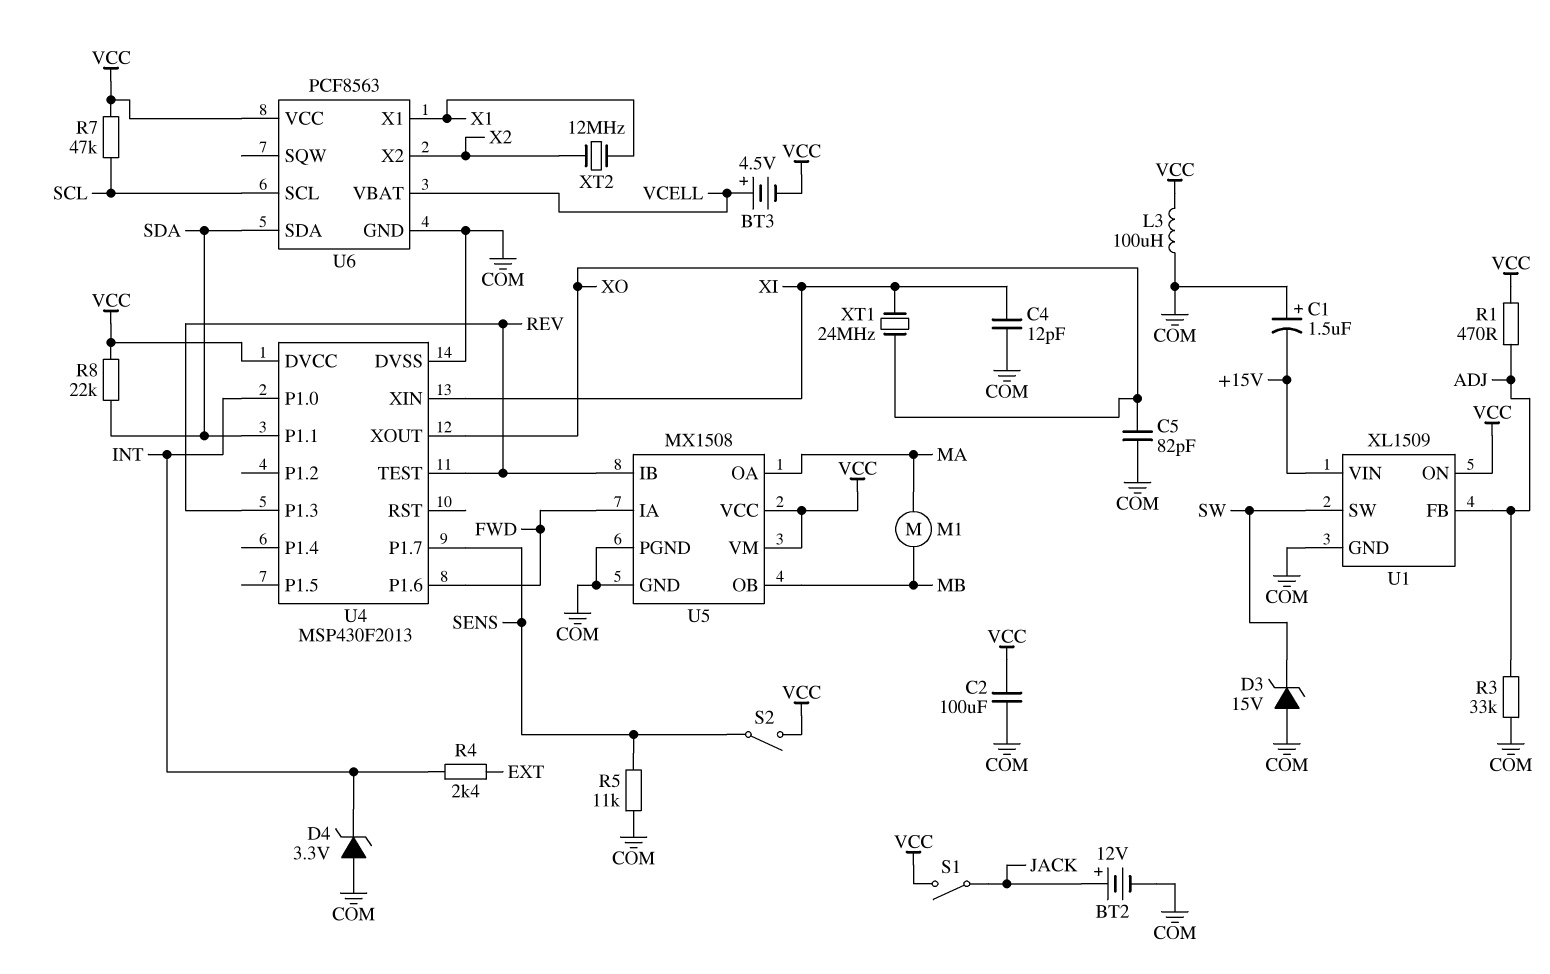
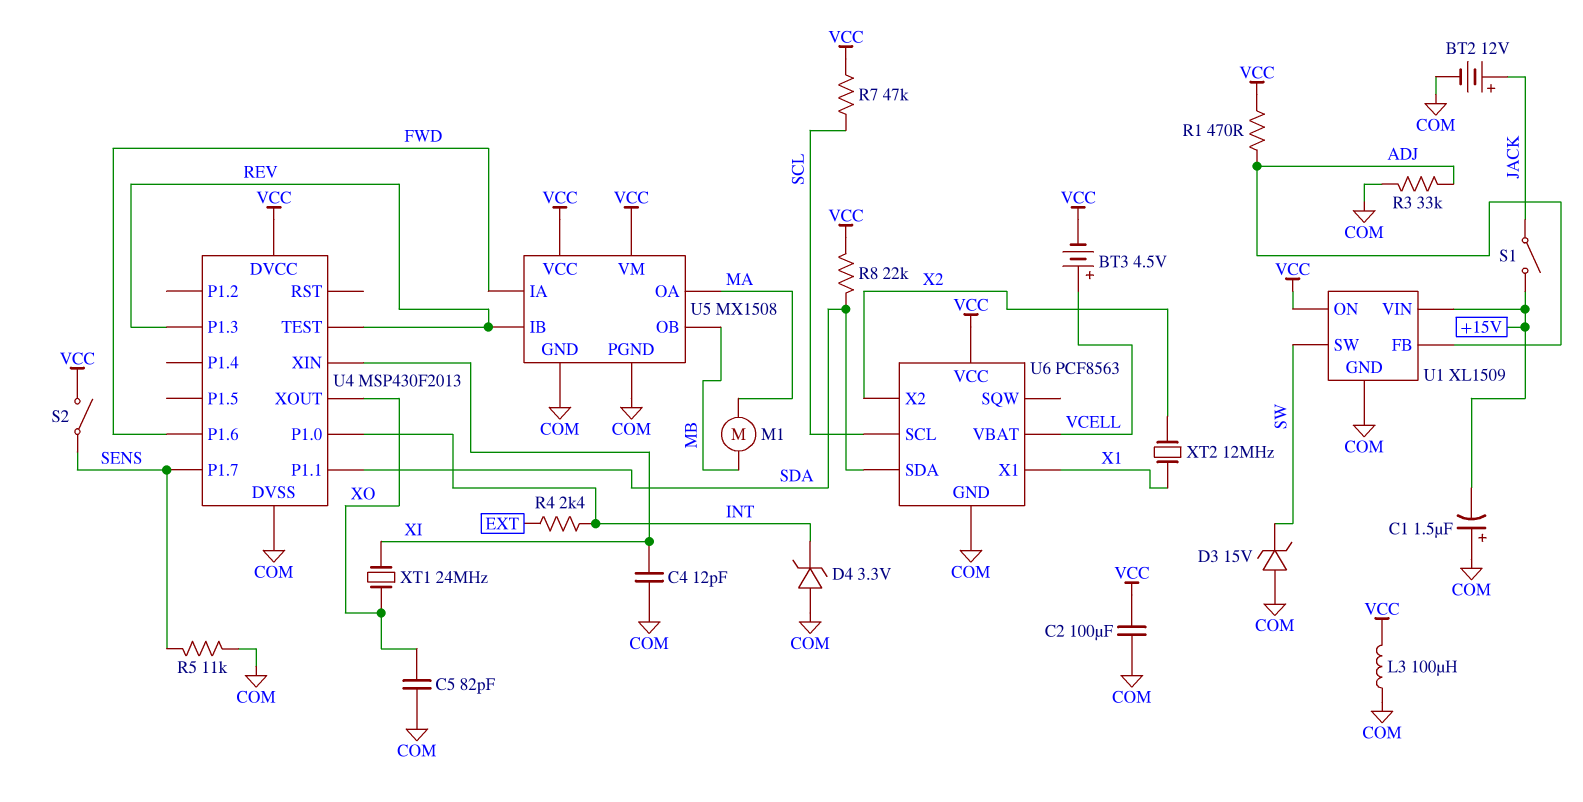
S1: switch (JACK, VCC) -> switch (+15V, JACK)

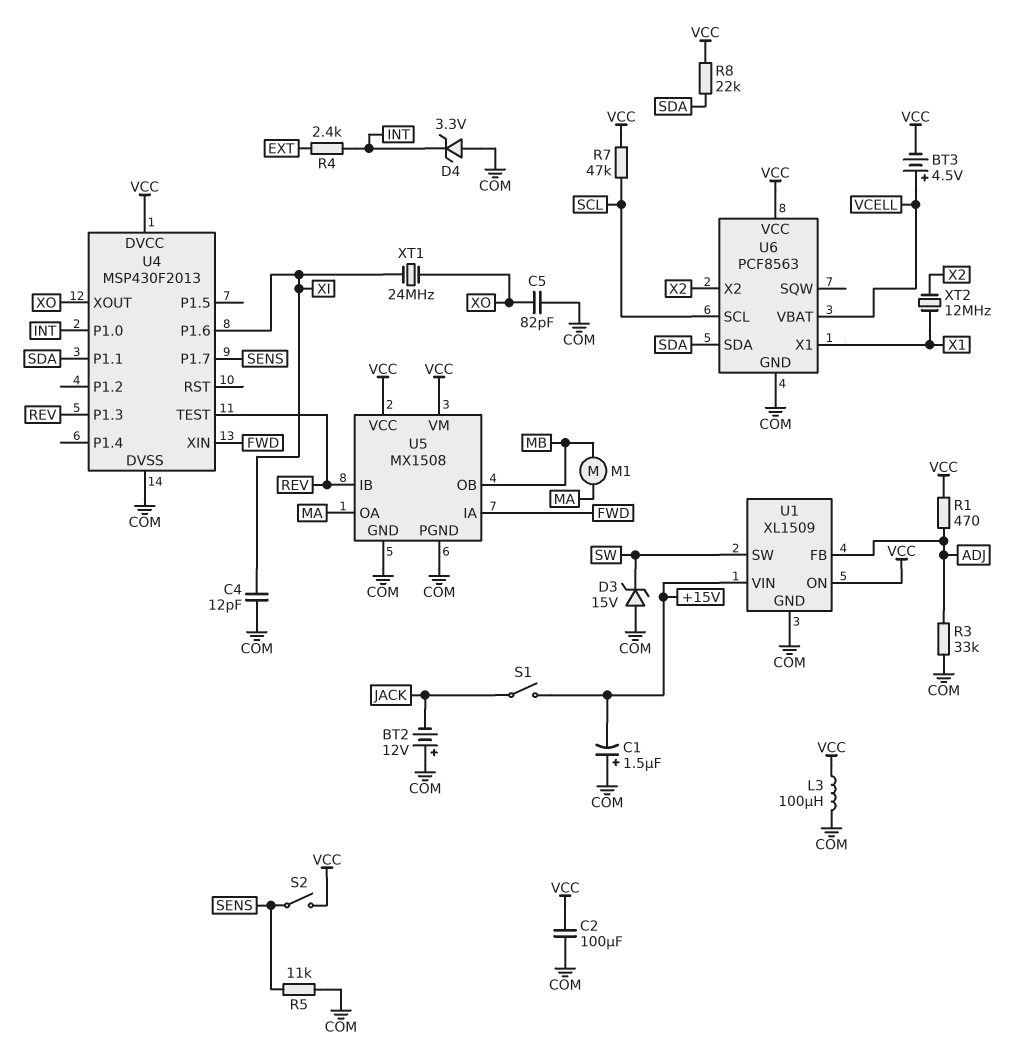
BT2: 12V (plus JACK, minus COM) -> 12V (plus COM, minus JACK)
U4 pin P1.6: FWD -> XI
U4 pin XIN: XI -> FWD

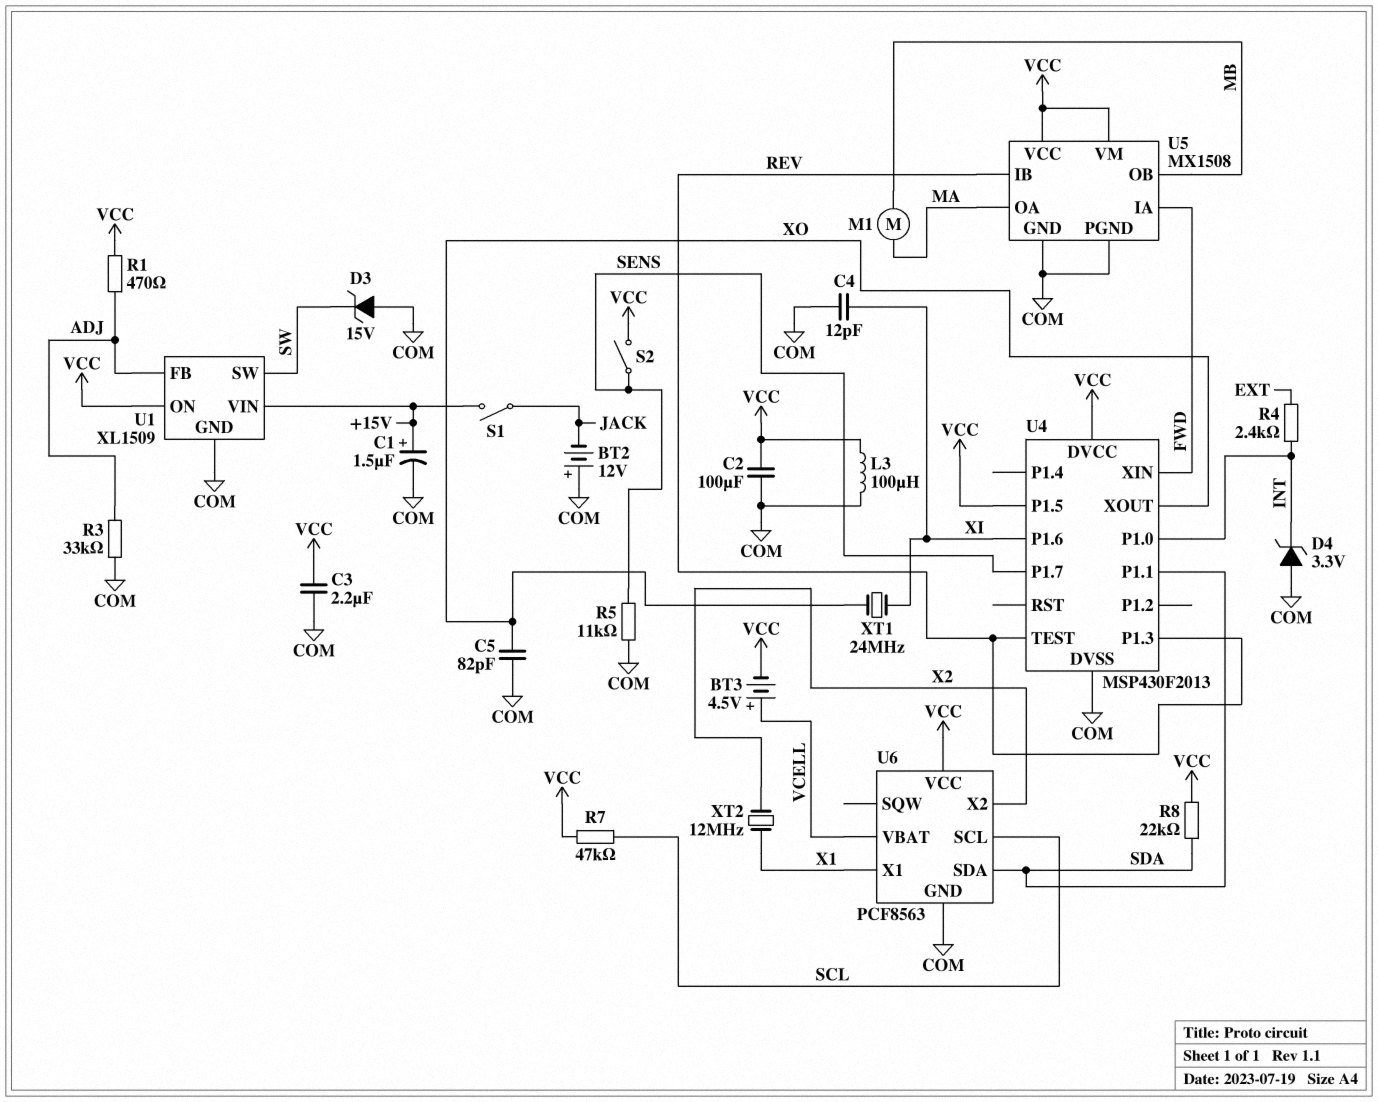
C1: 1.5uF (plus COM, minus +15V) -> 1.5uF (plus +15V, minus COM)
C3: none -> 2.2uF (COM, VCC)
U4 pin P1.5: none -> VCC

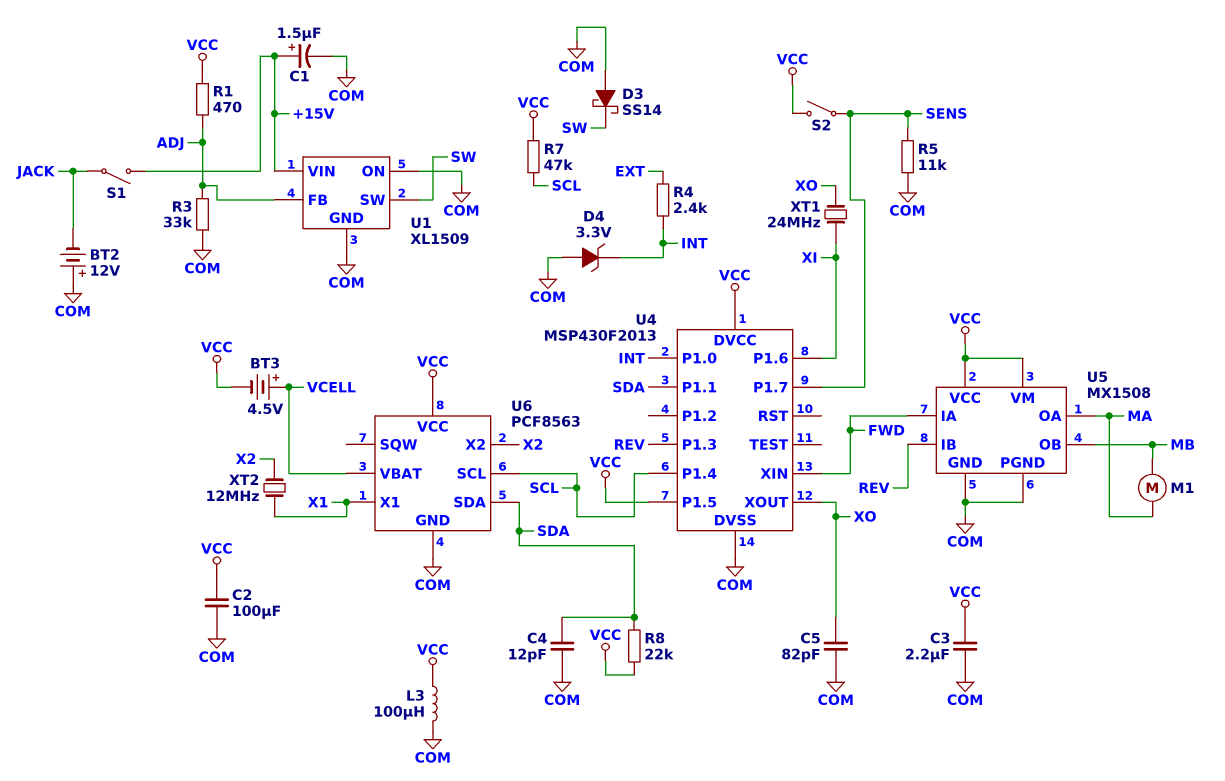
C4: 12pF (COM, XI) -> 12pF (COM, SDA)
D3: zener 15V (A COM, K SW) -> schottky SS14 (A COM, K SW)
U1 pin ON: VCC -> COM
U4 pin P1.4: none -> SCL
U4 pin TEST: REV -> none

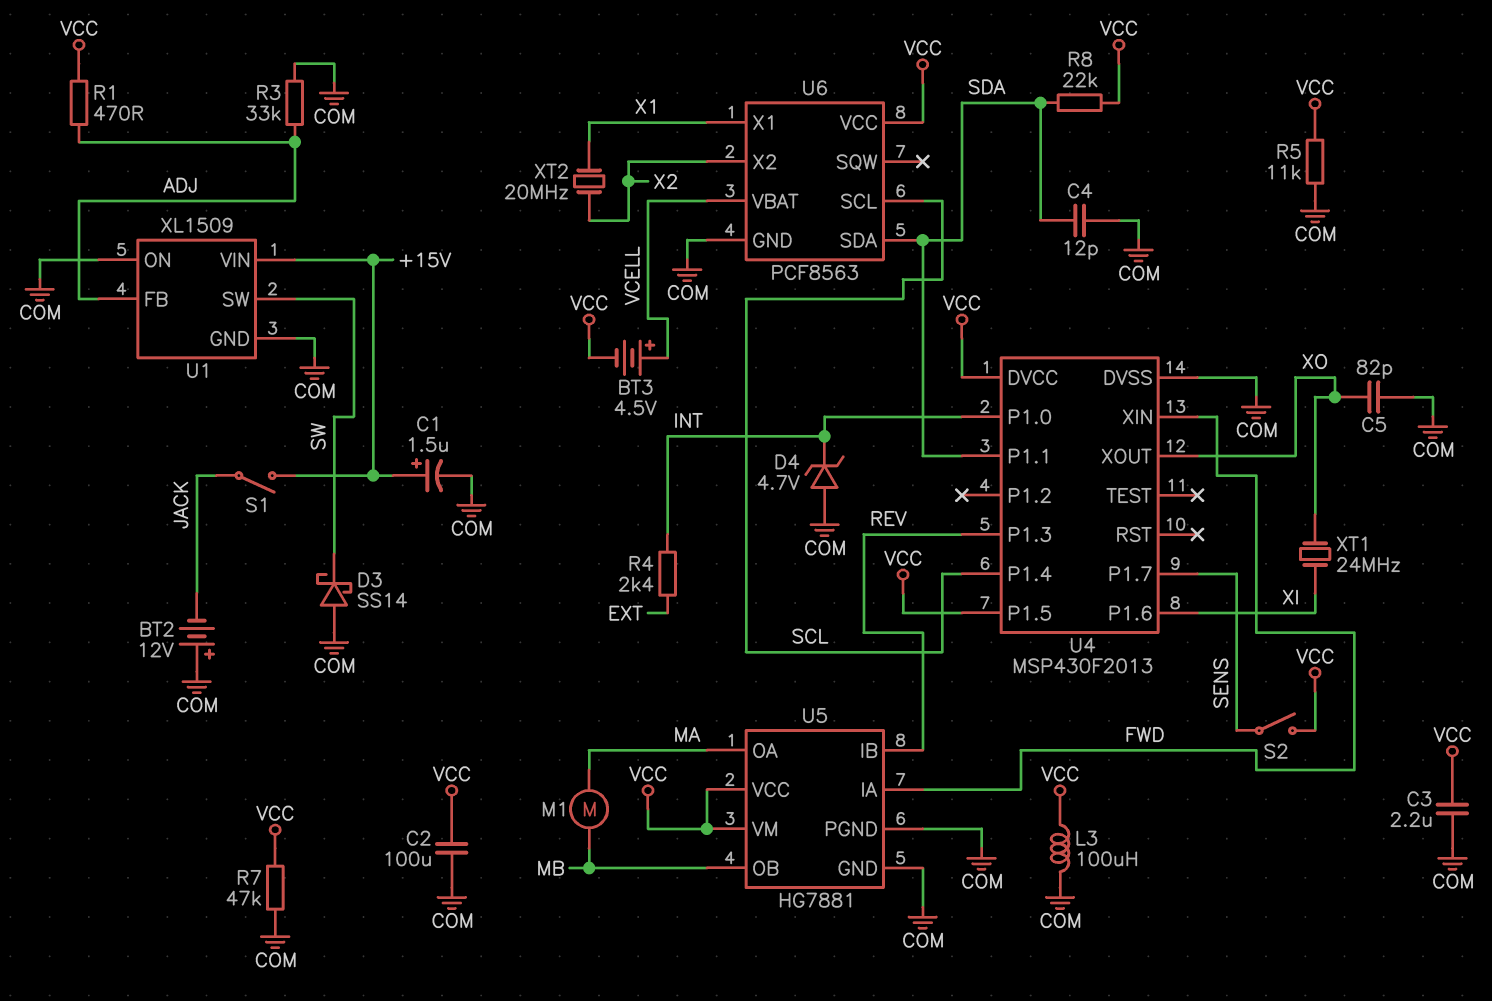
D4: zener 3.3V (A COM, K INT) -> zener 4.7V (A COM, K INT)
R5: 11k (COM, SENS) -> 11k (COM, VCC)
R7: 47k (SCL, VCC) -> 47k (COM, VCC)
U5: MX1508 -> HG7881
XT2: 12MHz (X1, X2) -> 20MHz (X1, X2)

